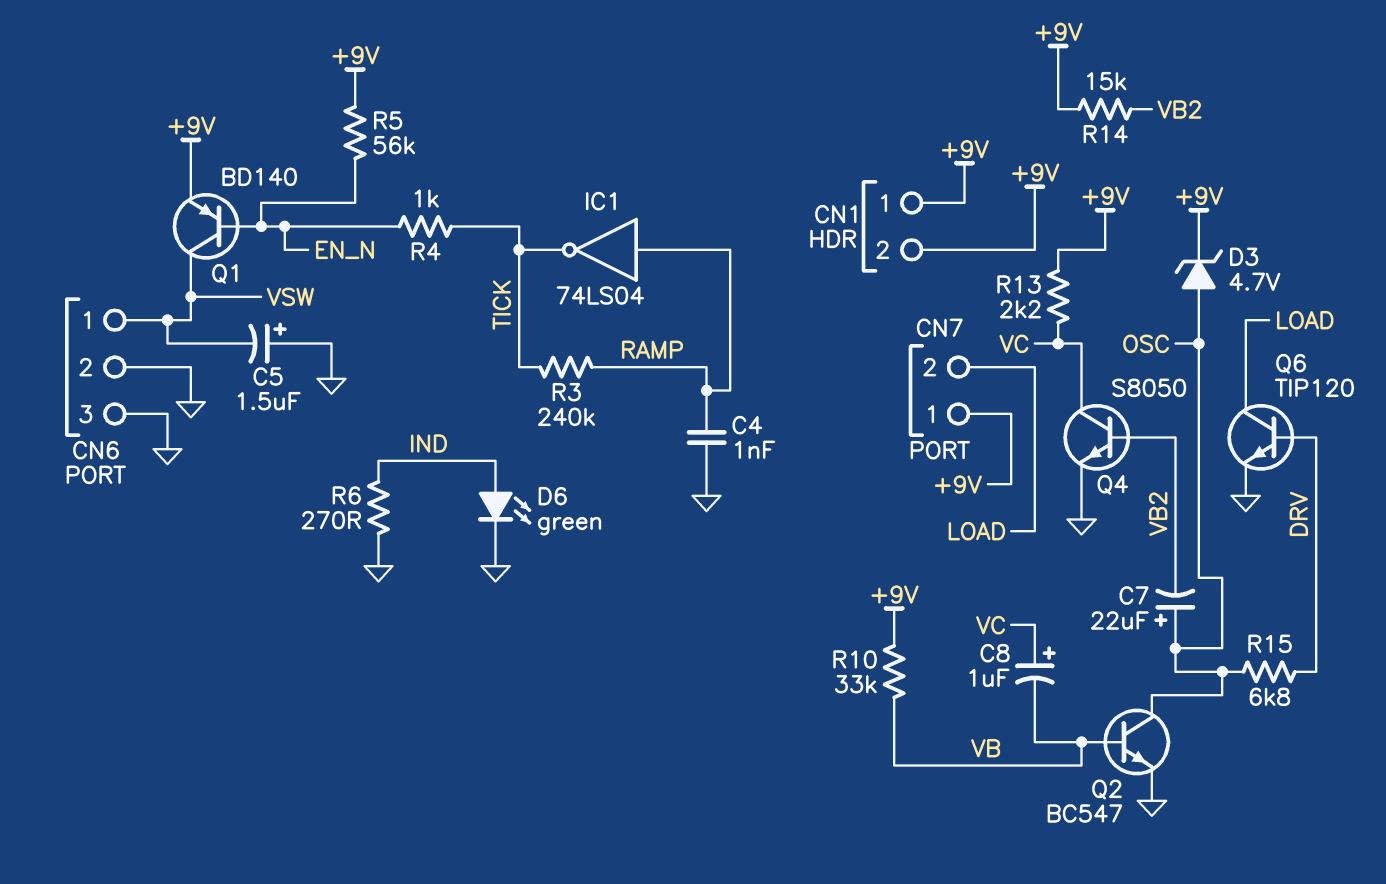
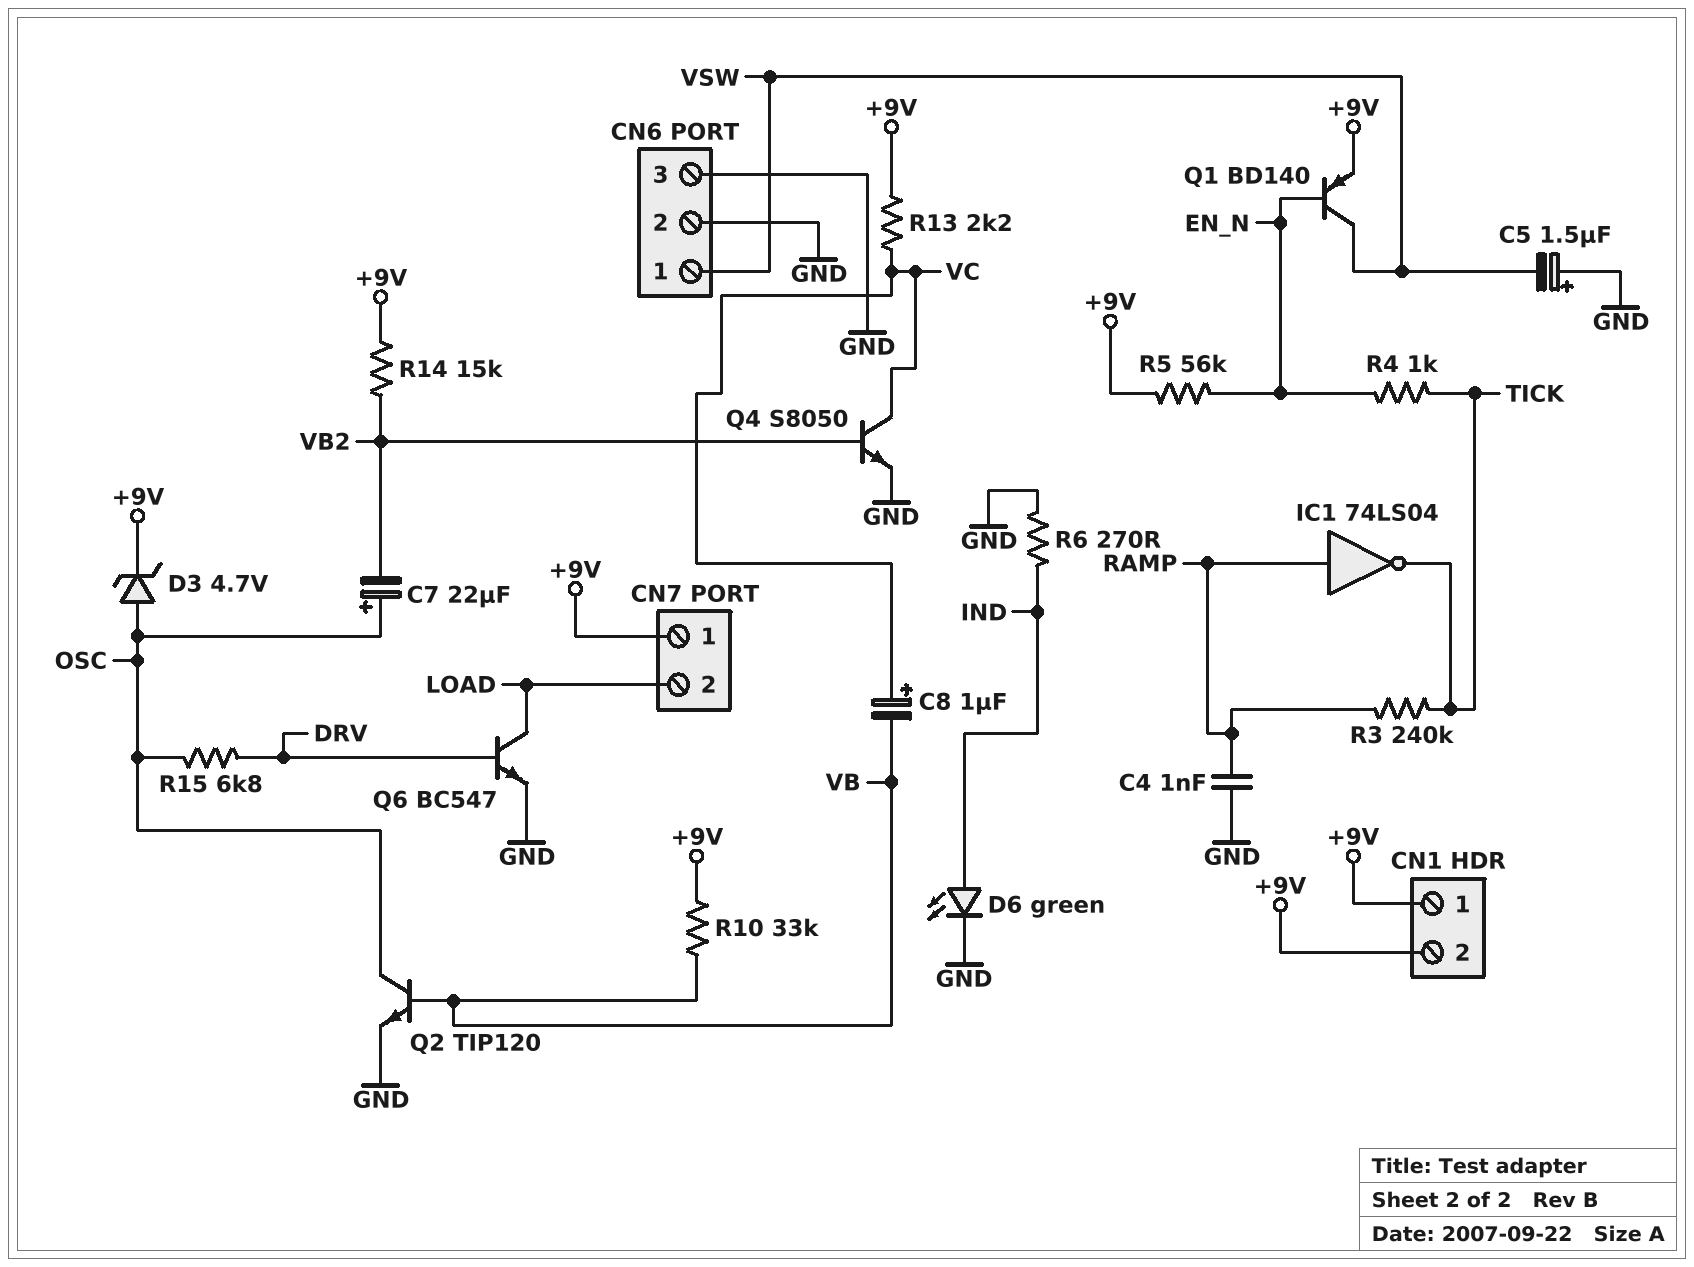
Q2: NPN BC547 (B VB, C OSC, E GND) -> NPN TIP120 (B VB, C OSC, E GND)
Q6: NPN TIP120 (B DRV, C LOAD, E GND) -> NPN BC547 (B DRV, C LOAD, E GND)

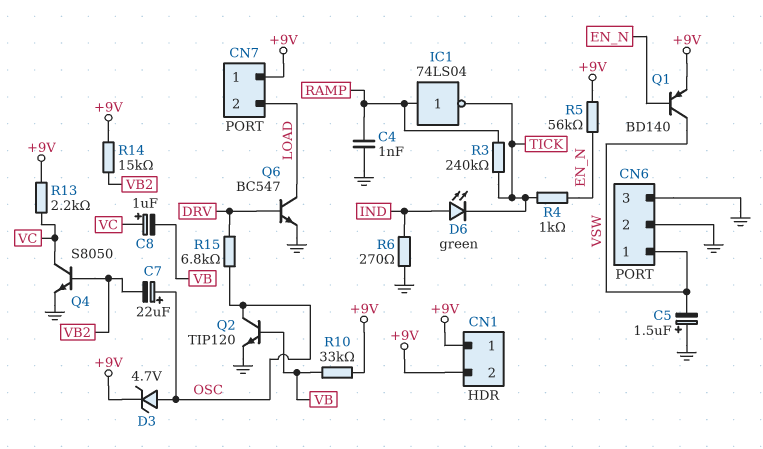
D6: LED green (A IND, K GND) -> LED green (A IND, K TICK)

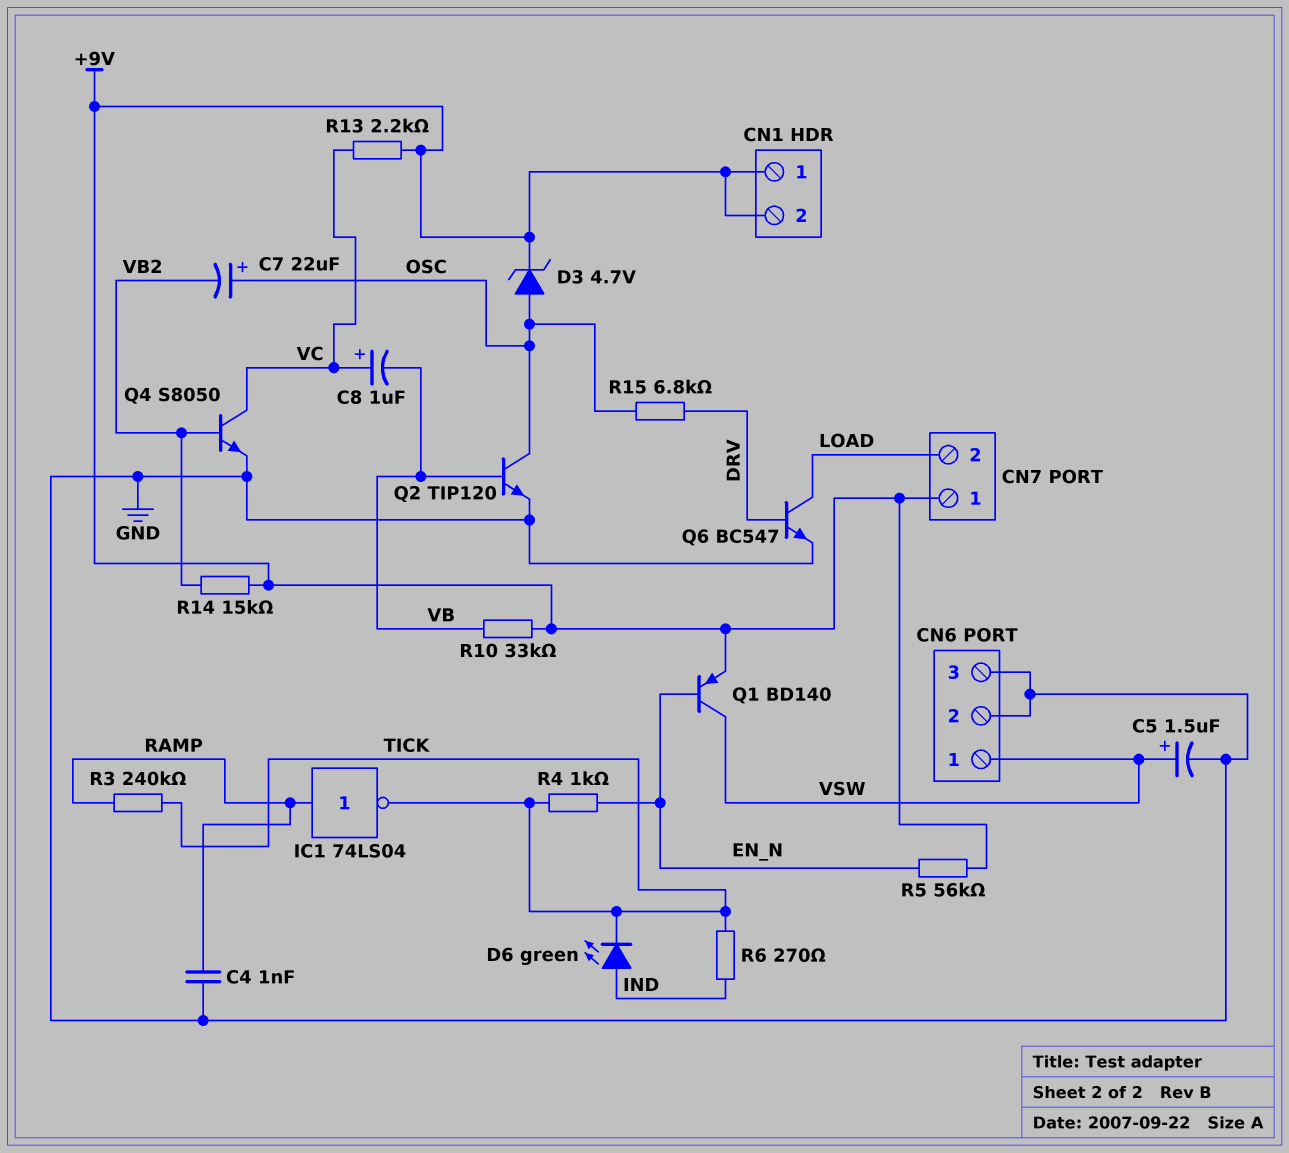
C5: 1.5uF (plus GND, minus VSW) -> 1.5uF (plus VSW, minus GND)
R6: 270 (GND, IND) -> 270 (IND, TICK)

